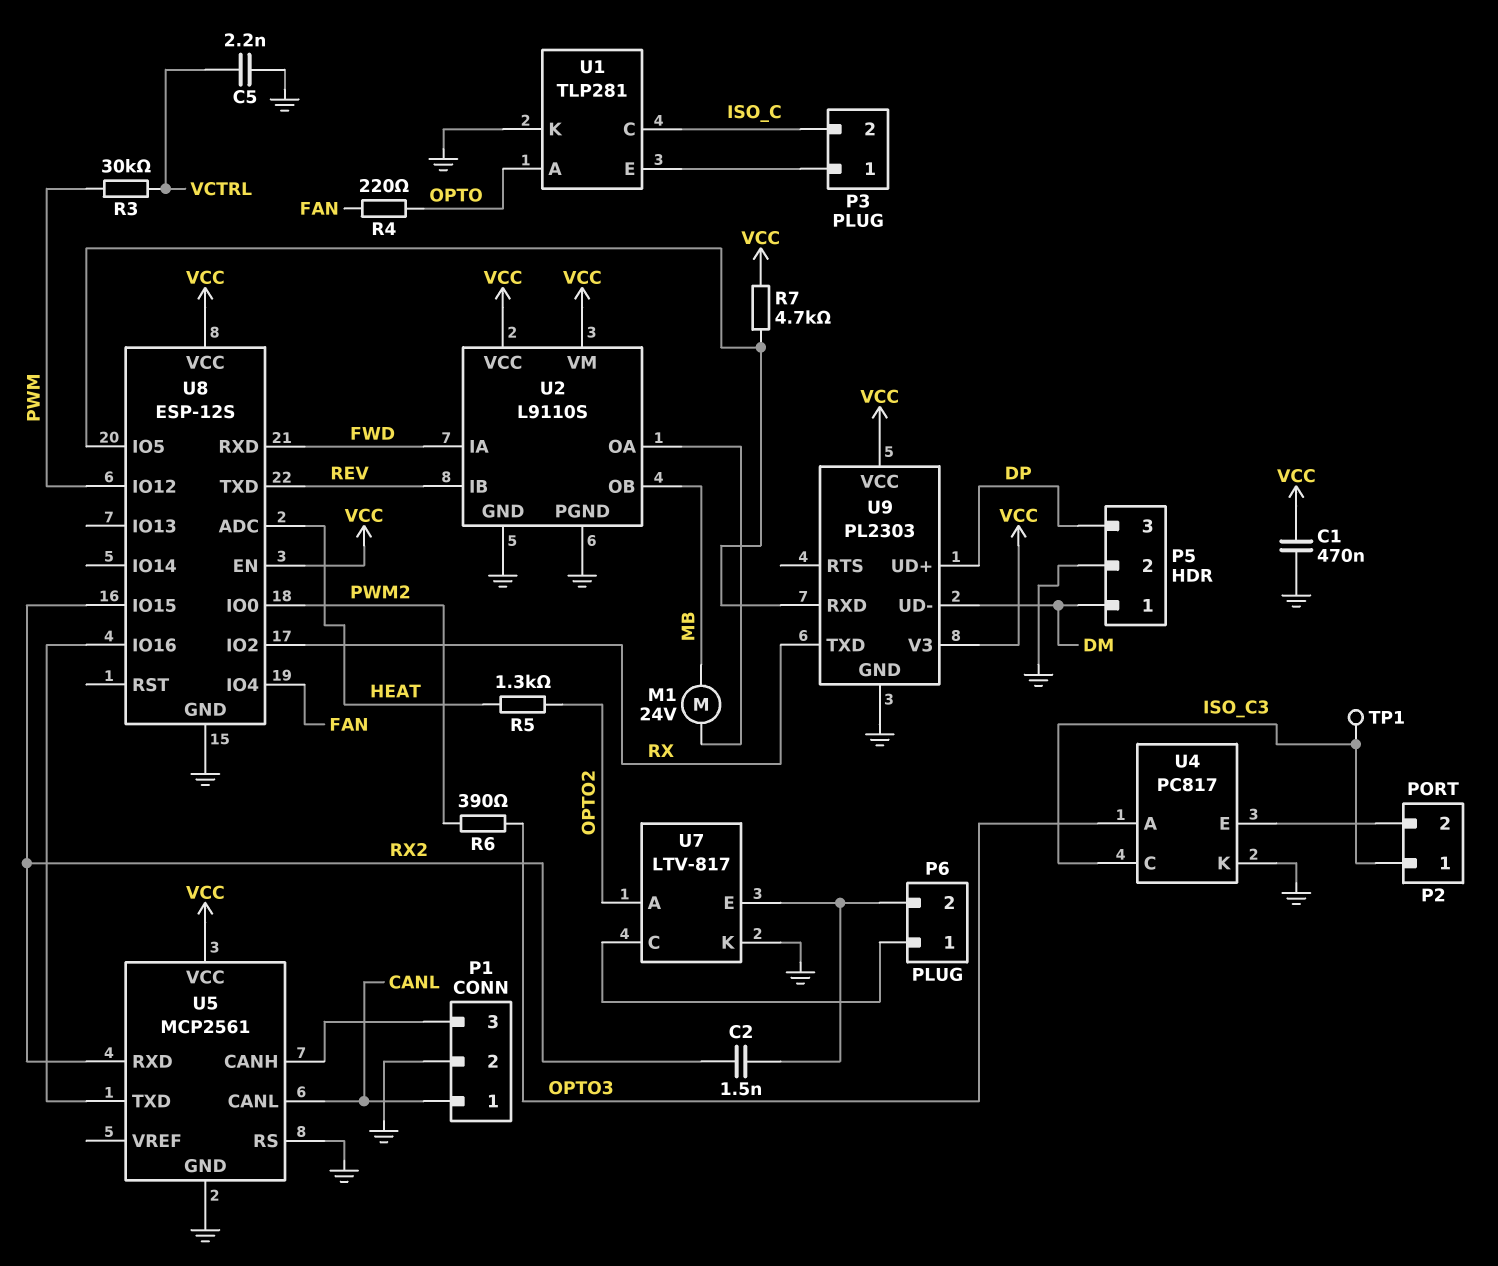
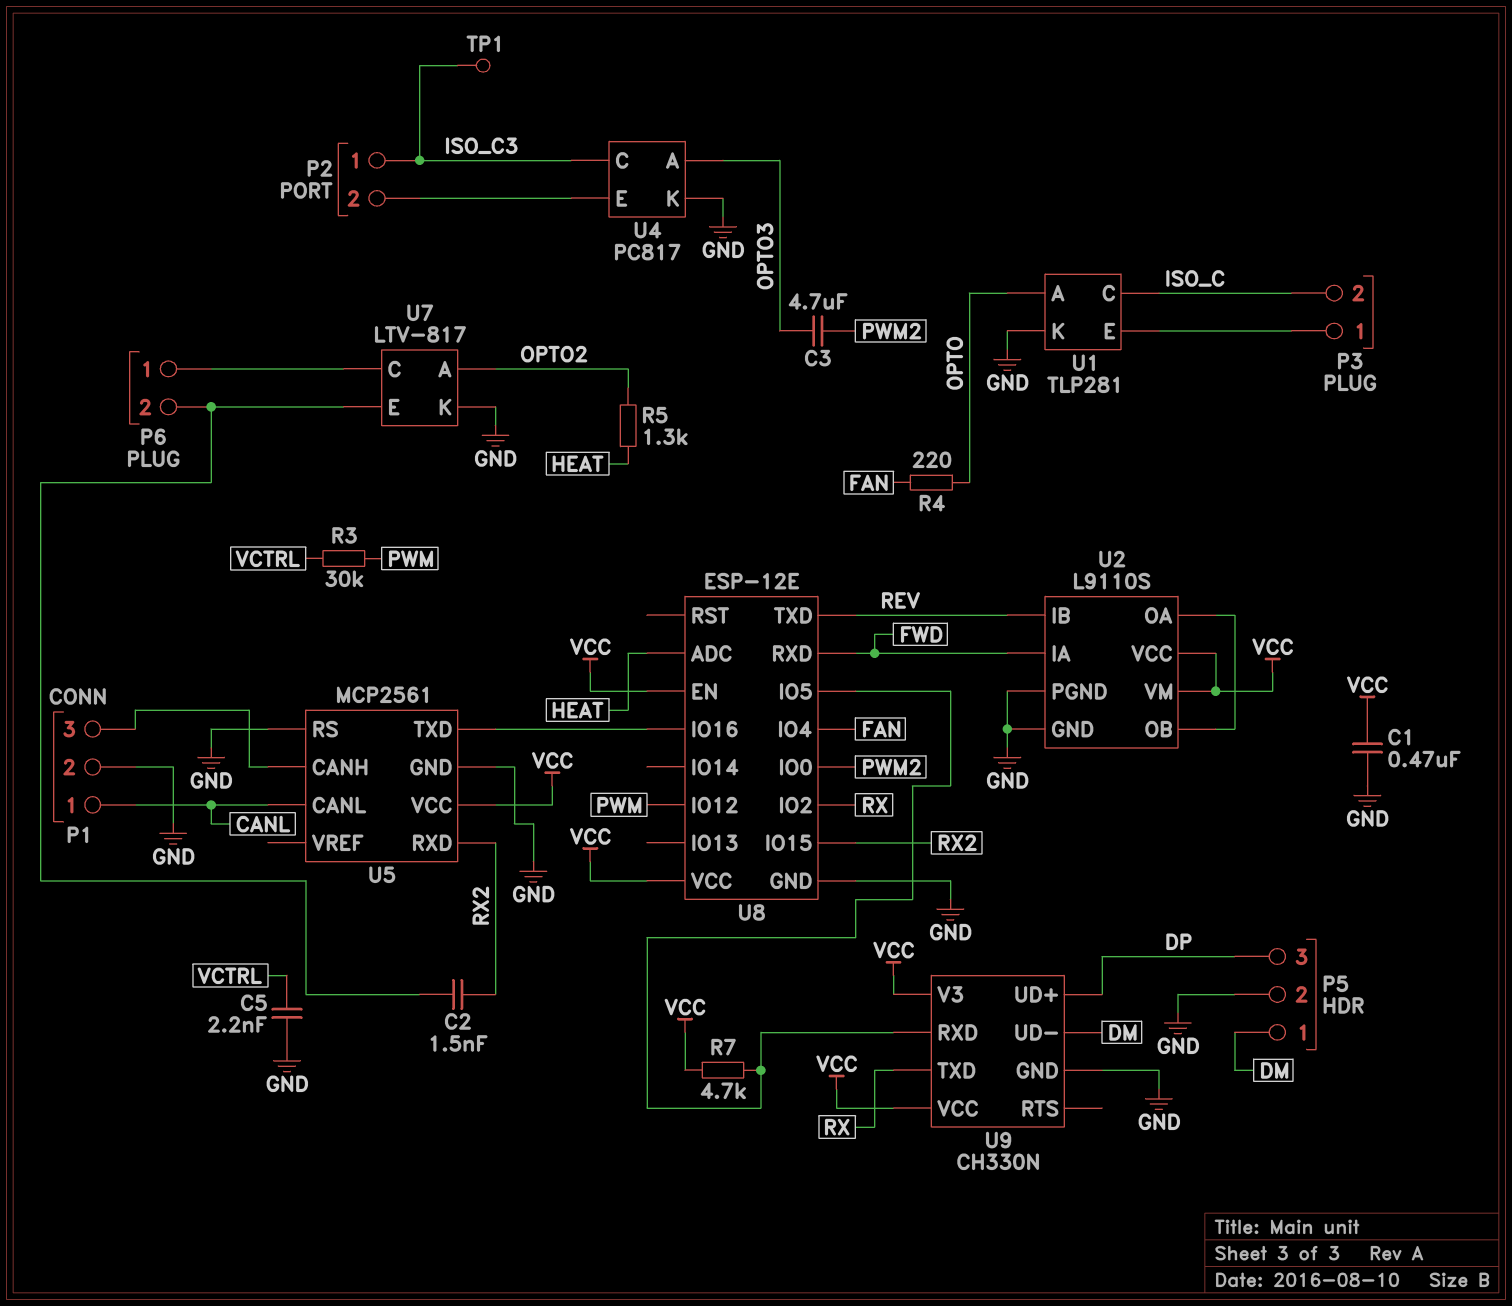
C3: none -> 4.7uF (OPTO3, PWM2)
M1: motor 24V (MB, U2/OA) -> none
R6: 390 (OPTO3, PWM2) -> none
U2 pin OB: MB -> U2/OA
U8: ESP-12S -> ESP-12E
U9: PL2303 -> CH330N

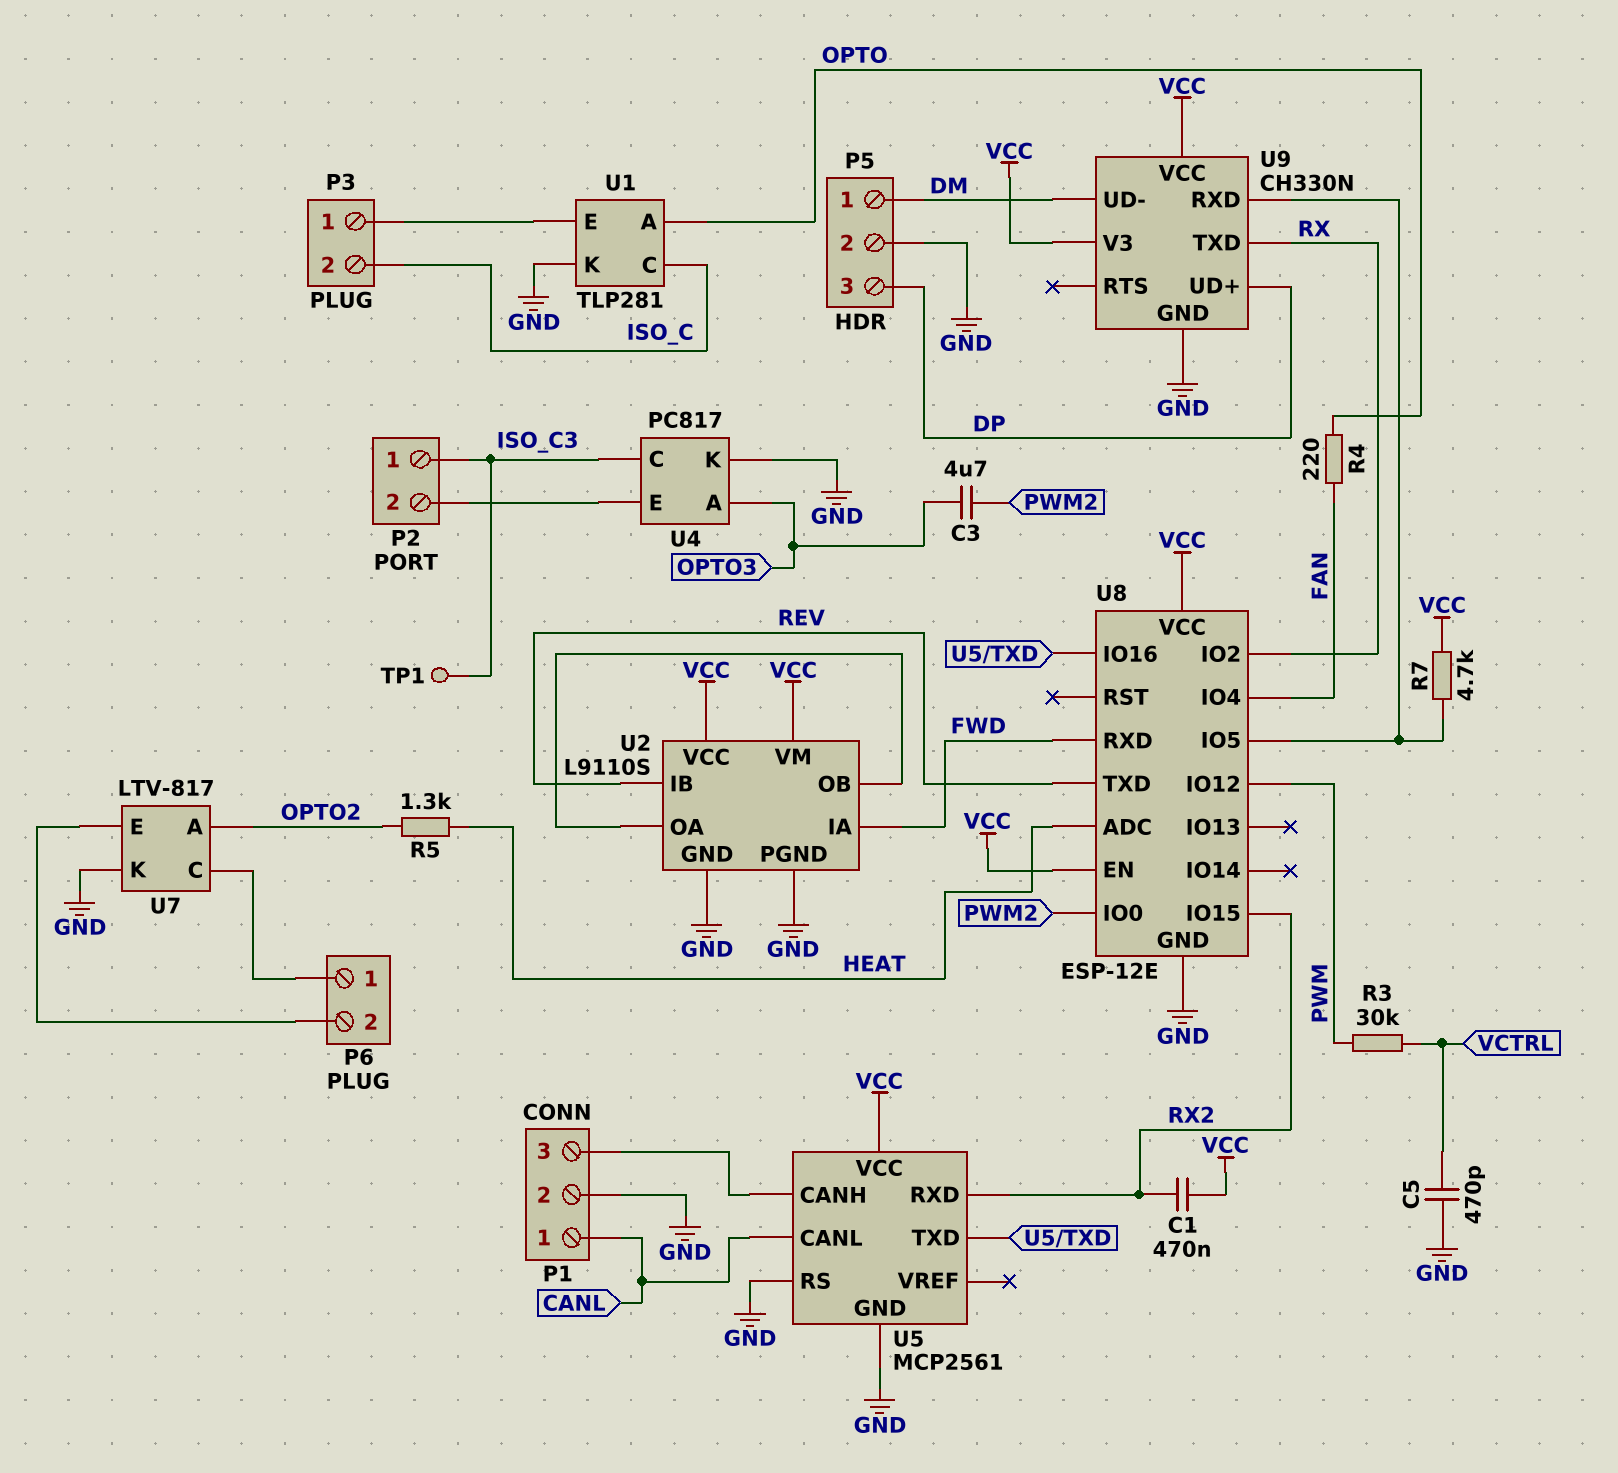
C1: 470nF (GND, VCC) -> 470nF (RX2, VCC)
C2: 1.5nF (P6/2, RX2) -> none
C5: 2.2nF (GND, VCTRL) -> 470pF (GND, VCTRL)

